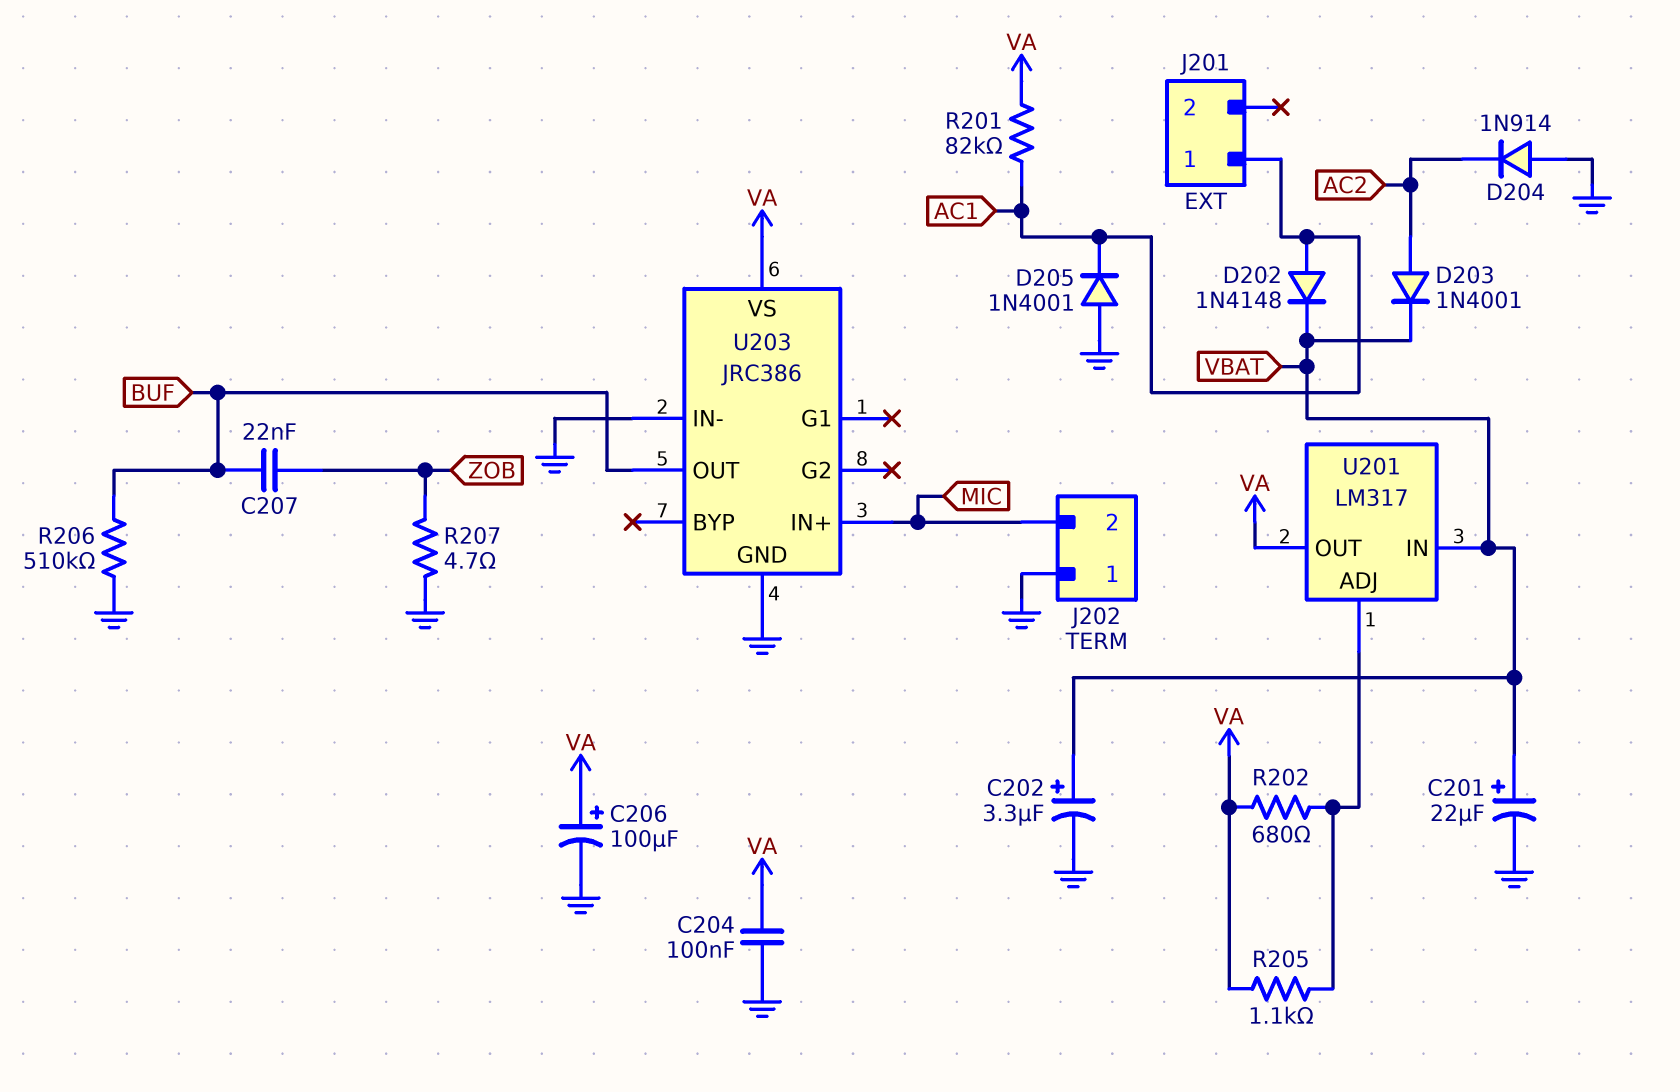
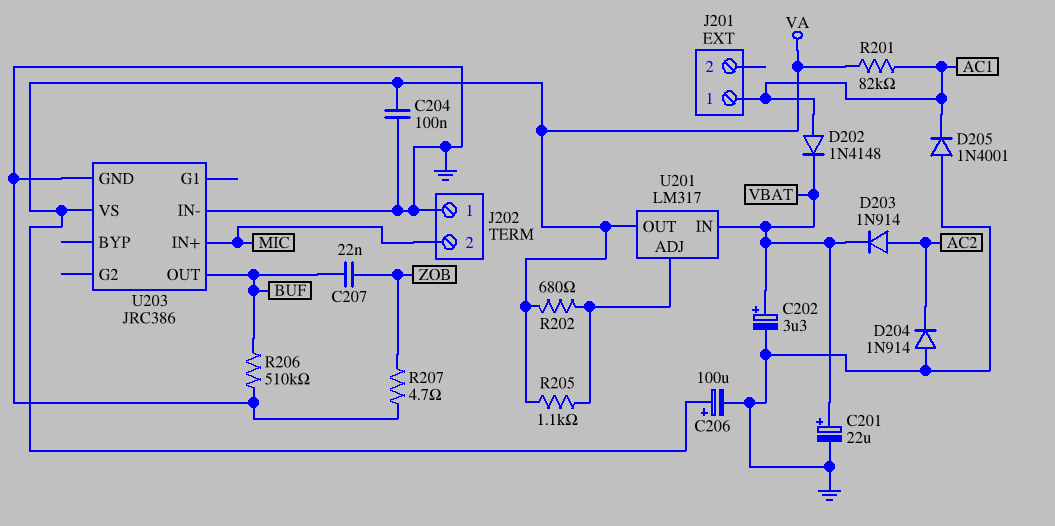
D203: diode 1N4001 (A AC2, K VBAT) -> diode 1N914 (A AC2, K VBAT)

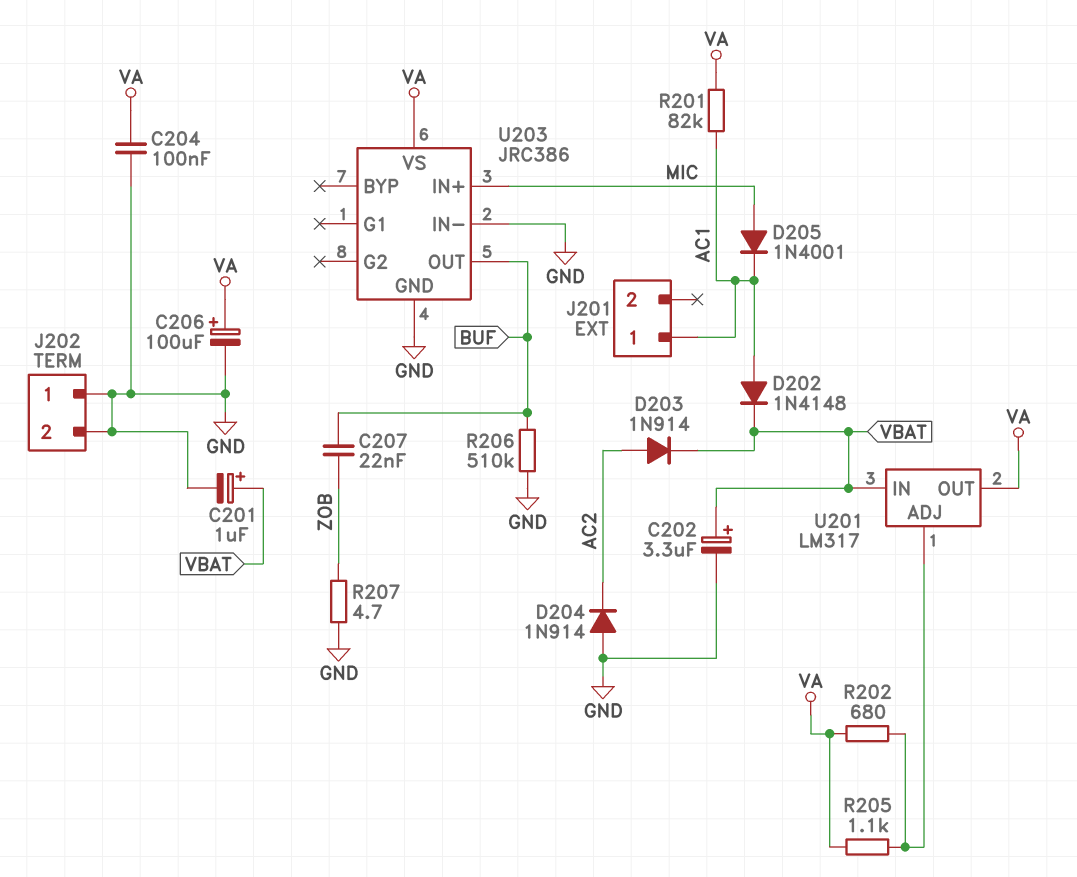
C201: 22uF (plus VBAT, minus GND) -> 1uF (plus VBAT, minus GND)
D205: diode 1N4001 (A GND, K AC1) -> diode 1N4001 (A MIC, K AC1)
J202 pin 2: MIC -> GND

